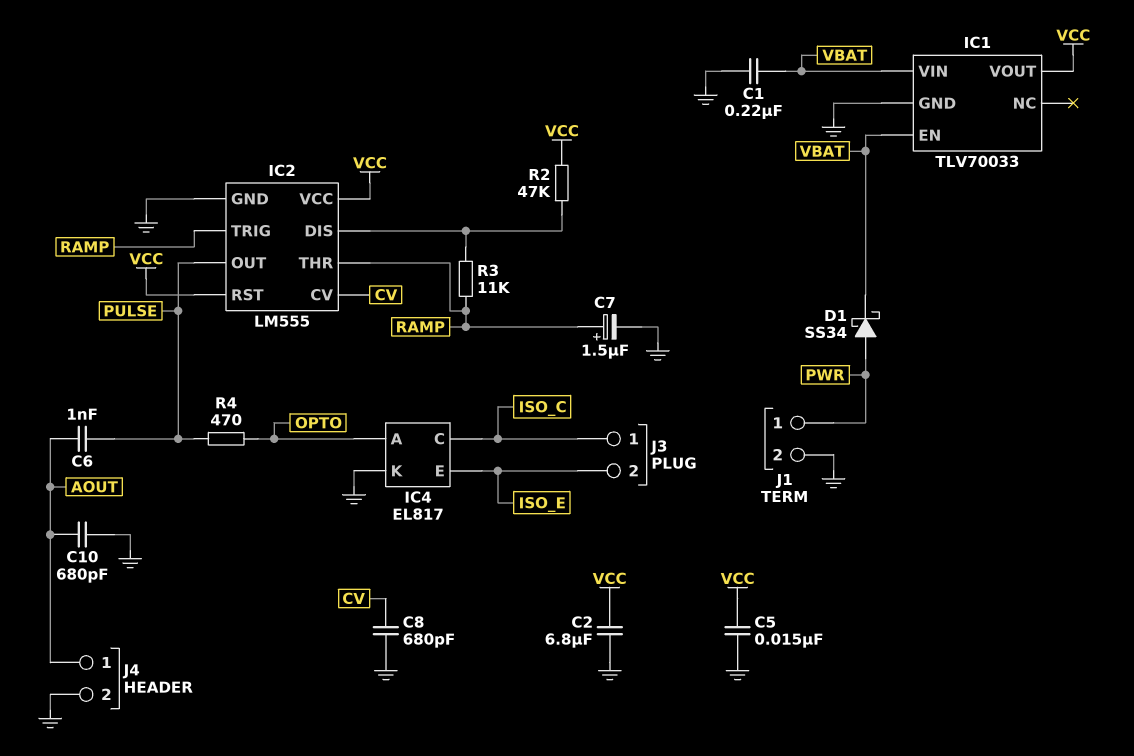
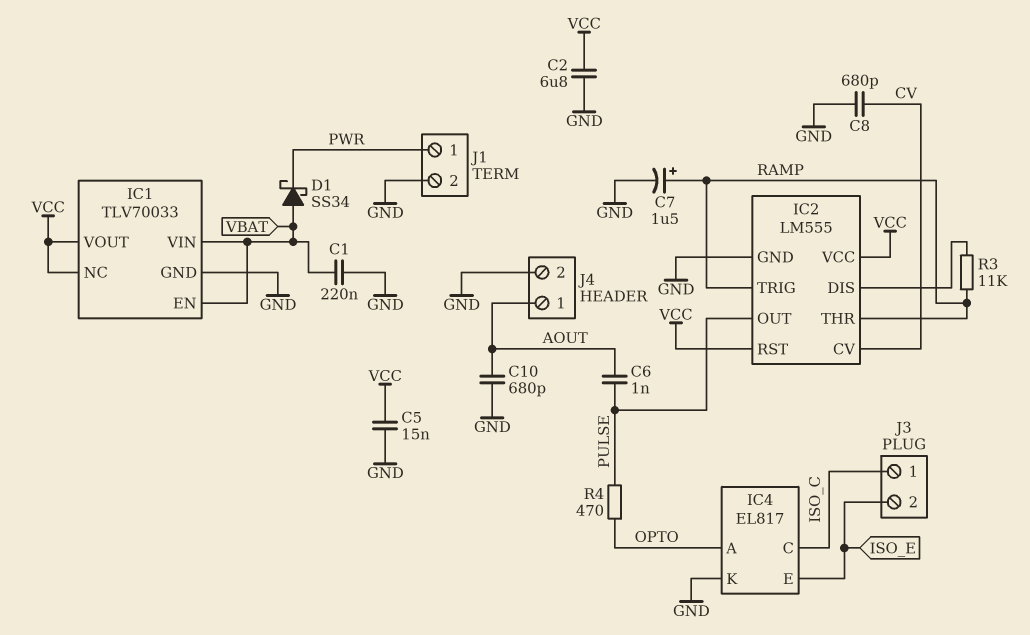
D1: schottky SS34 (A PWR, K VBAT) -> schottky SS34 (A VBAT, K PWR)
IC1 pin NC: none -> VCC
R2: 47k (IC2/DIS, VCC) -> none

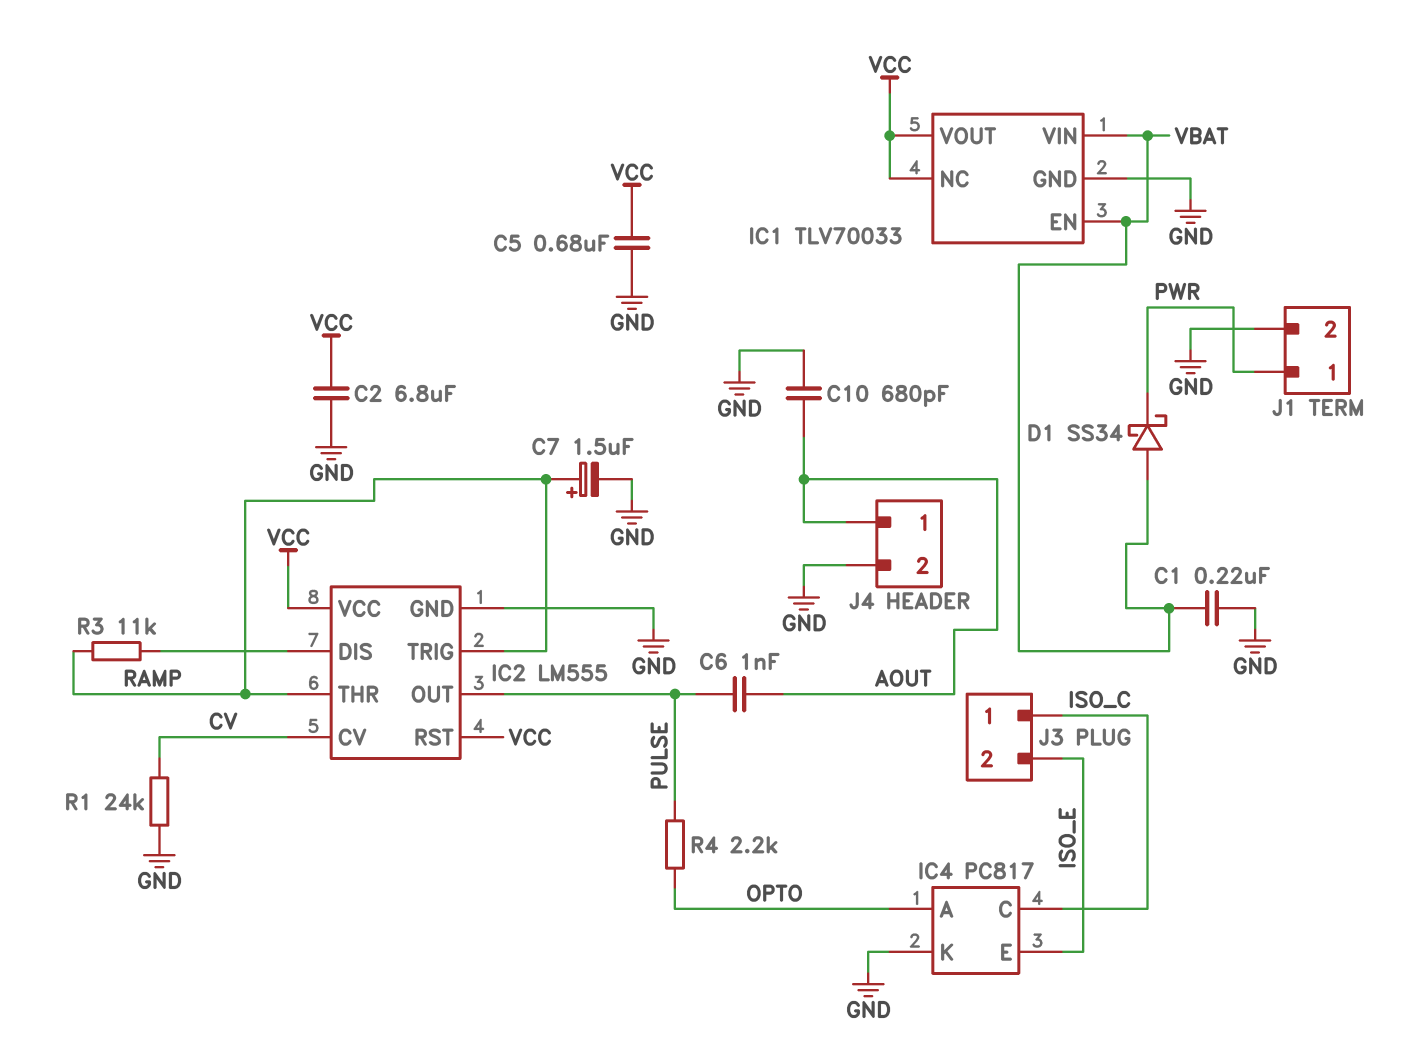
C5: 15nF (GND, VCC) -> 680nF (GND, VCC)
C8: 680pF (CV, GND) -> none
IC4: EL817 -> PC817
R1: none -> 24k (CV, GND)
R4: 470 (OPTO, PULSE) -> 2.2k (OPTO, PULSE)

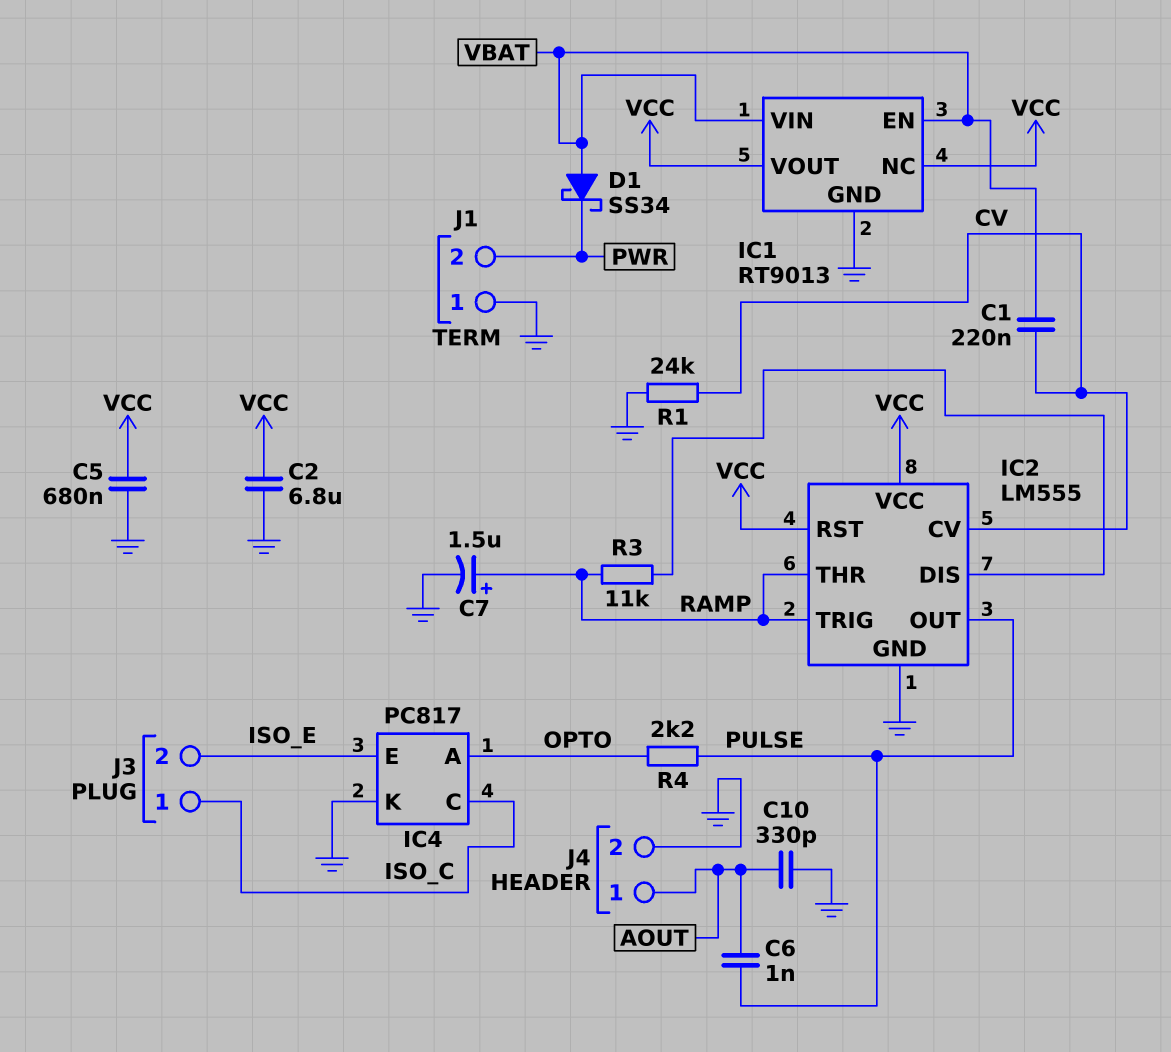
C1: 220nF (GND, VBAT) -> 220nF (CV, VBAT)
C10: 680pF (AOUT, GND) -> 330pF (AOUT, GND)
IC1: TLV70033 -> RT9013
J1 pin 1: PWR -> GND
J1 pin 2: GND -> PWR

